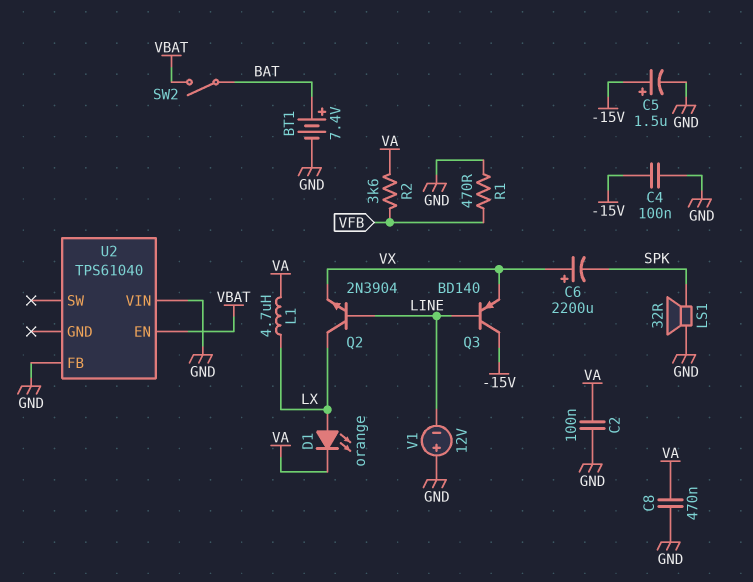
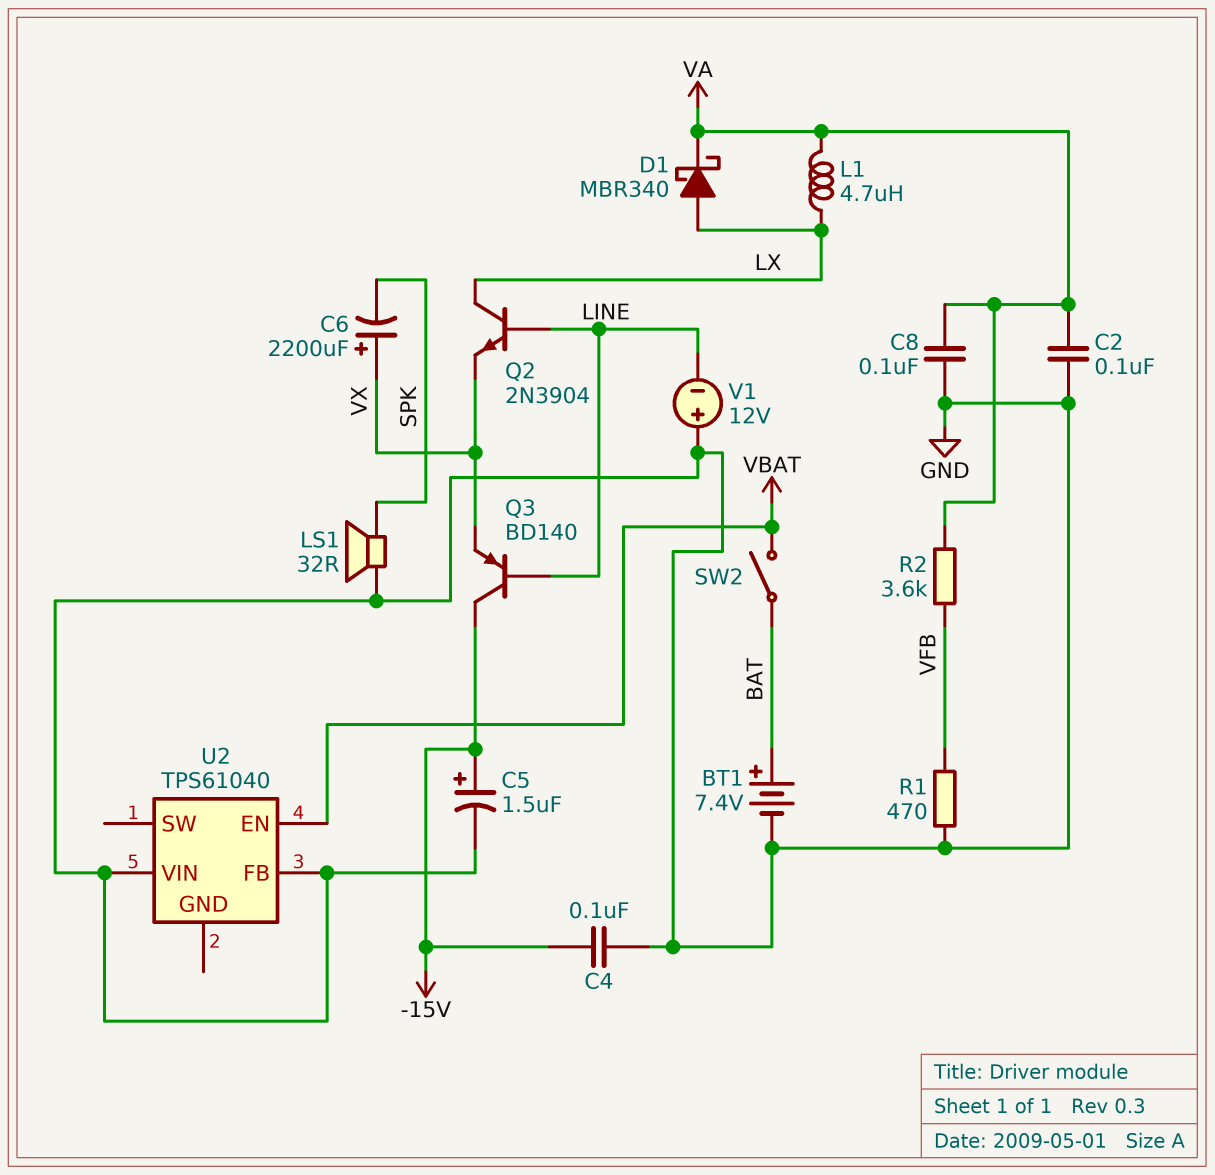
C8: 470nF (GND, VA) -> 100nF (GND, VA)
D1: LED orange (A LX, K VA) -> schottky MBR340 (A LX, K VA)

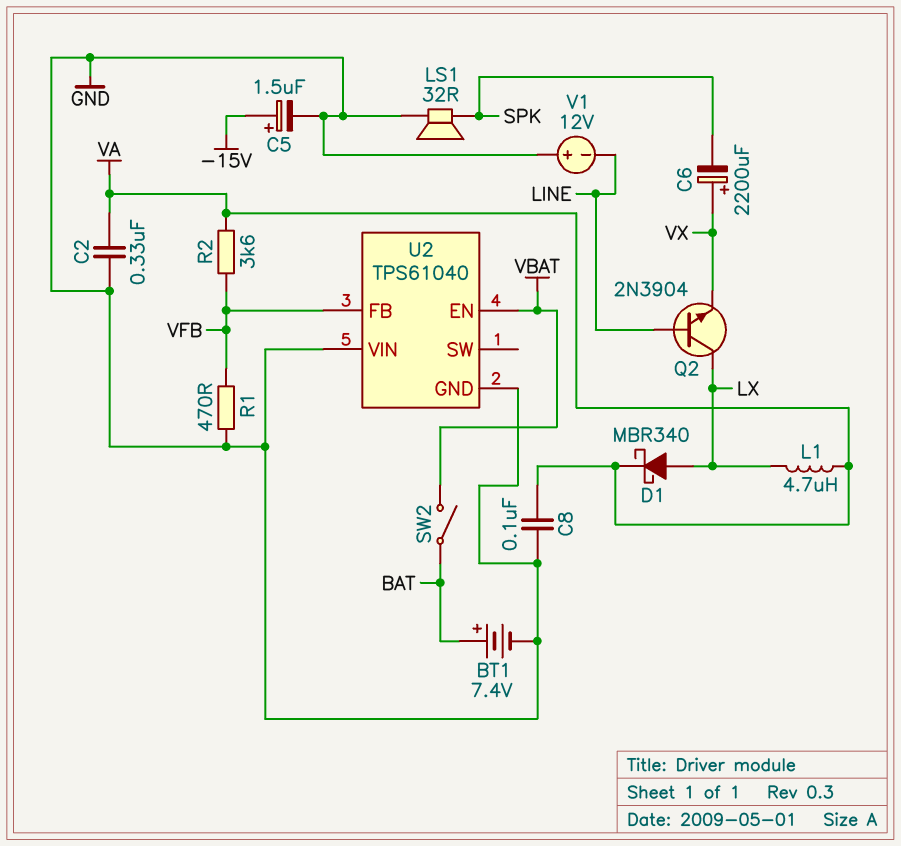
C2: 100nF (GND, VA) -> 330nF (GND, VA)
C4: 100nF (-15V, GND) -> none
Q3: PNP BD140 (B LINE, C -15V, E VX) -> none
U2 pin FB: GND -> VFB
U2 pin GND: none -> GND

